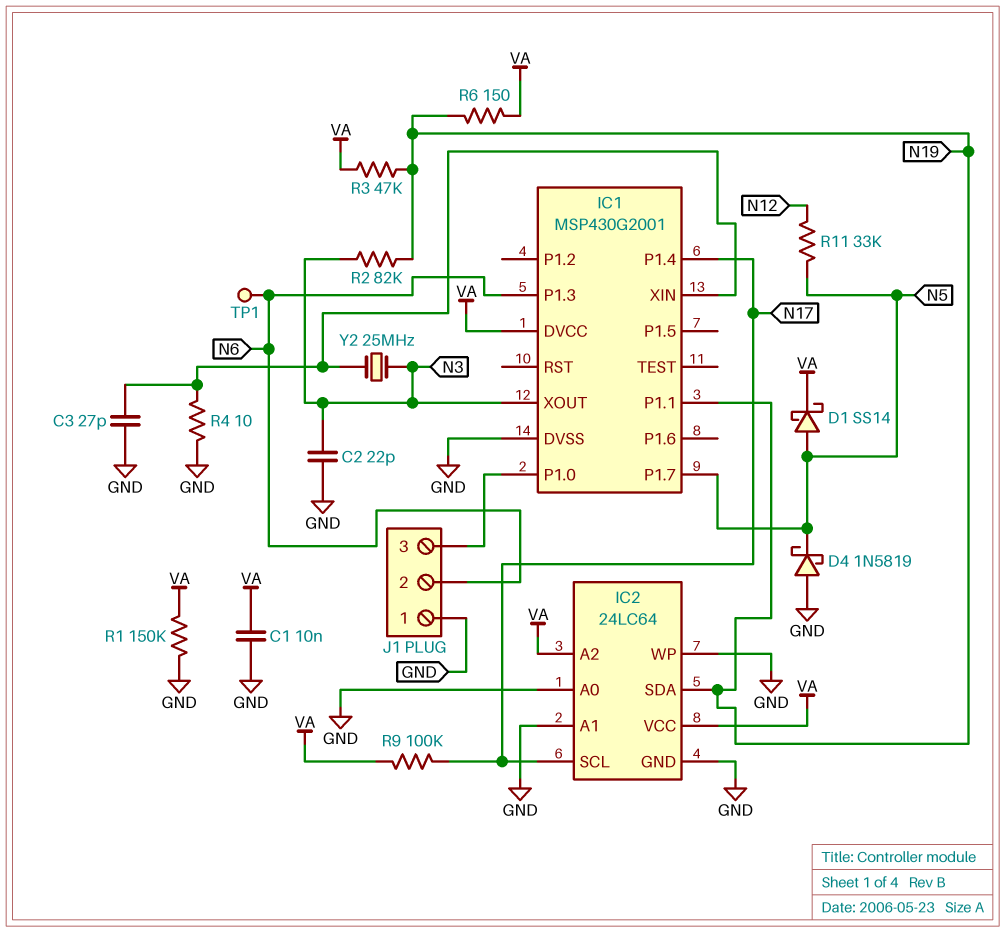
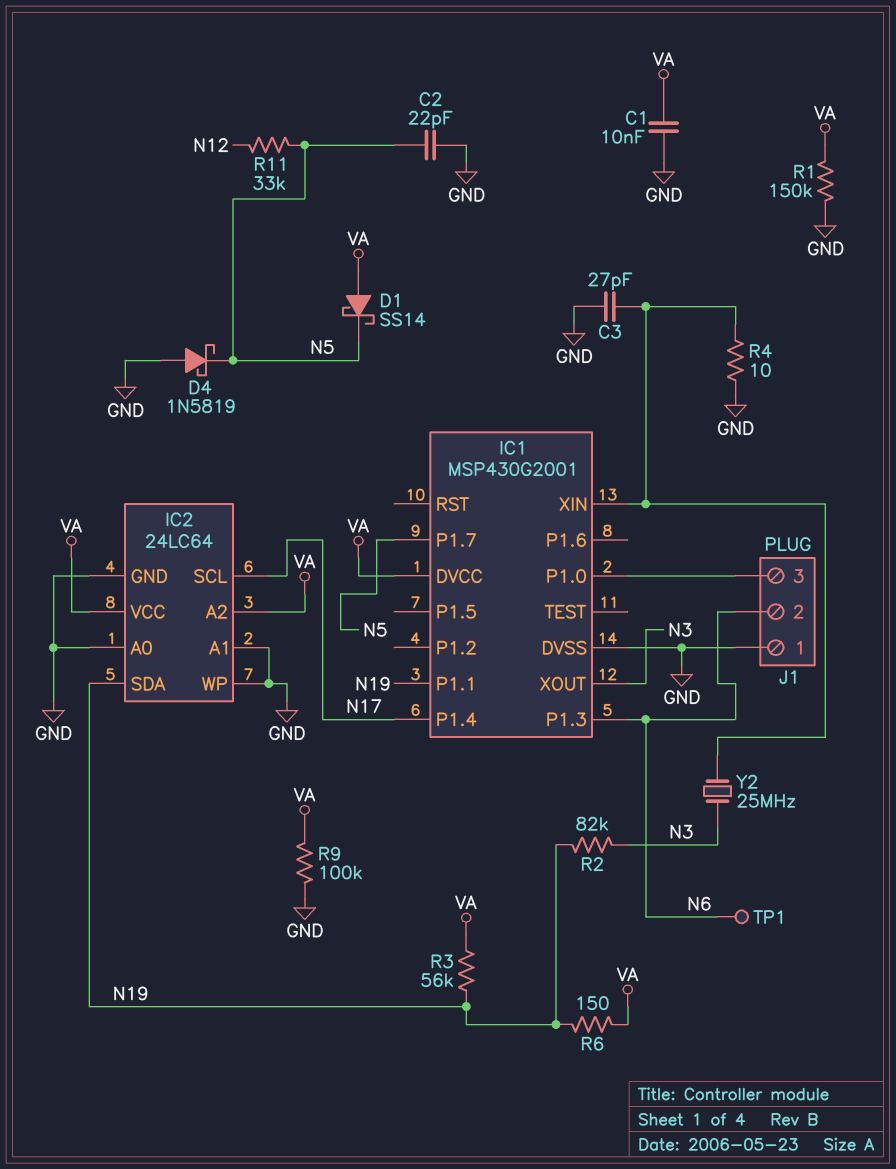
C2: 22pF (GND, N3) -> 22pF (GND, N5)
D1: schottky SS14 (A N5, K VA) -> schottky SS14 (A VA, K N5)
R3: 47k (N19, VA) -> 56k (N19, VA)
R9: 100k (N17, VA) -> 100k (GND, VA)

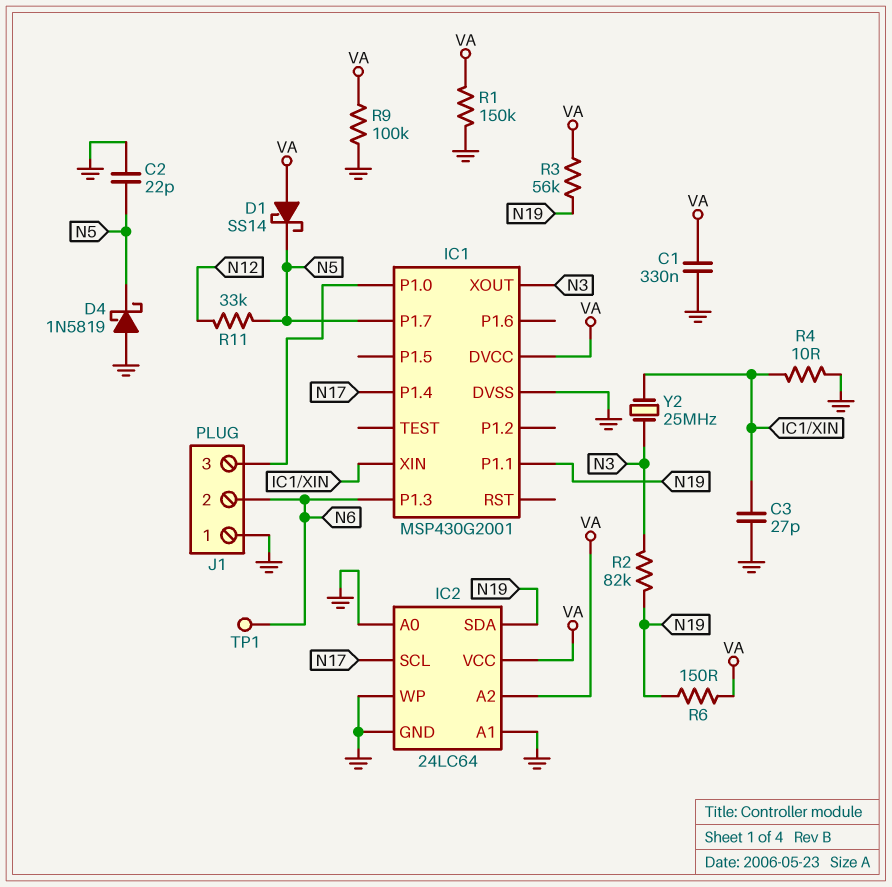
C1: 10nF (GND, VA) -> 330nF (GND, VA)

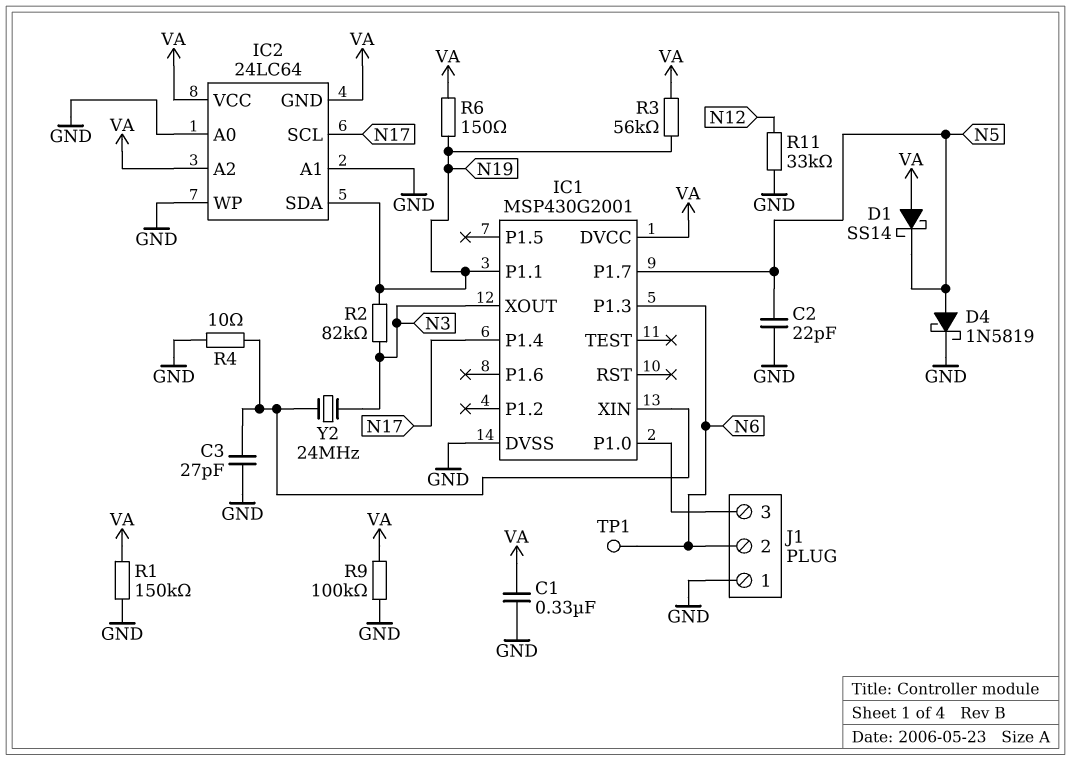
D4: schottky 1N5819 (A GND, K N5) -> schottky 1N5819 (A N5, K GND)
IC2 pin GND: GND -> VA
R11: 33k (N5, N12) -> 33k (GND, N12)
Y2: 25MHz (IC1/XIN, N3) -> 24MHz (IC1/XIN, N3)

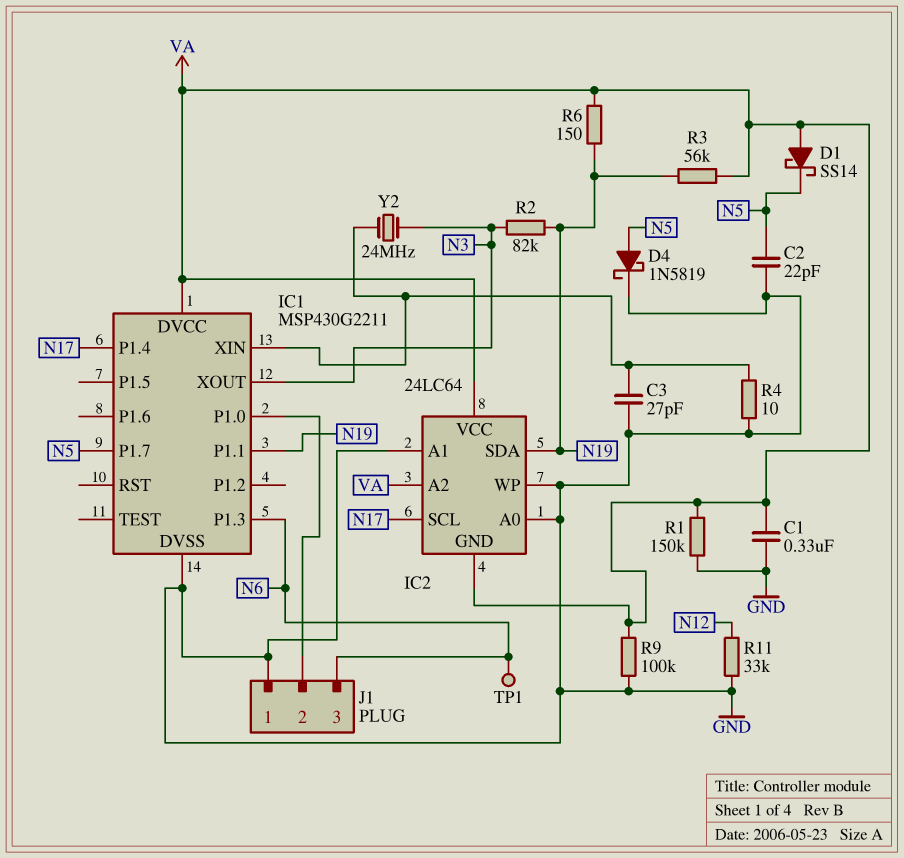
IC1: MSP430G2001 -> MSP430G2211
J1 pin 2: N6 -> IC1/P1.0
J1 pin 3: IC1/P1.0 -> N6

